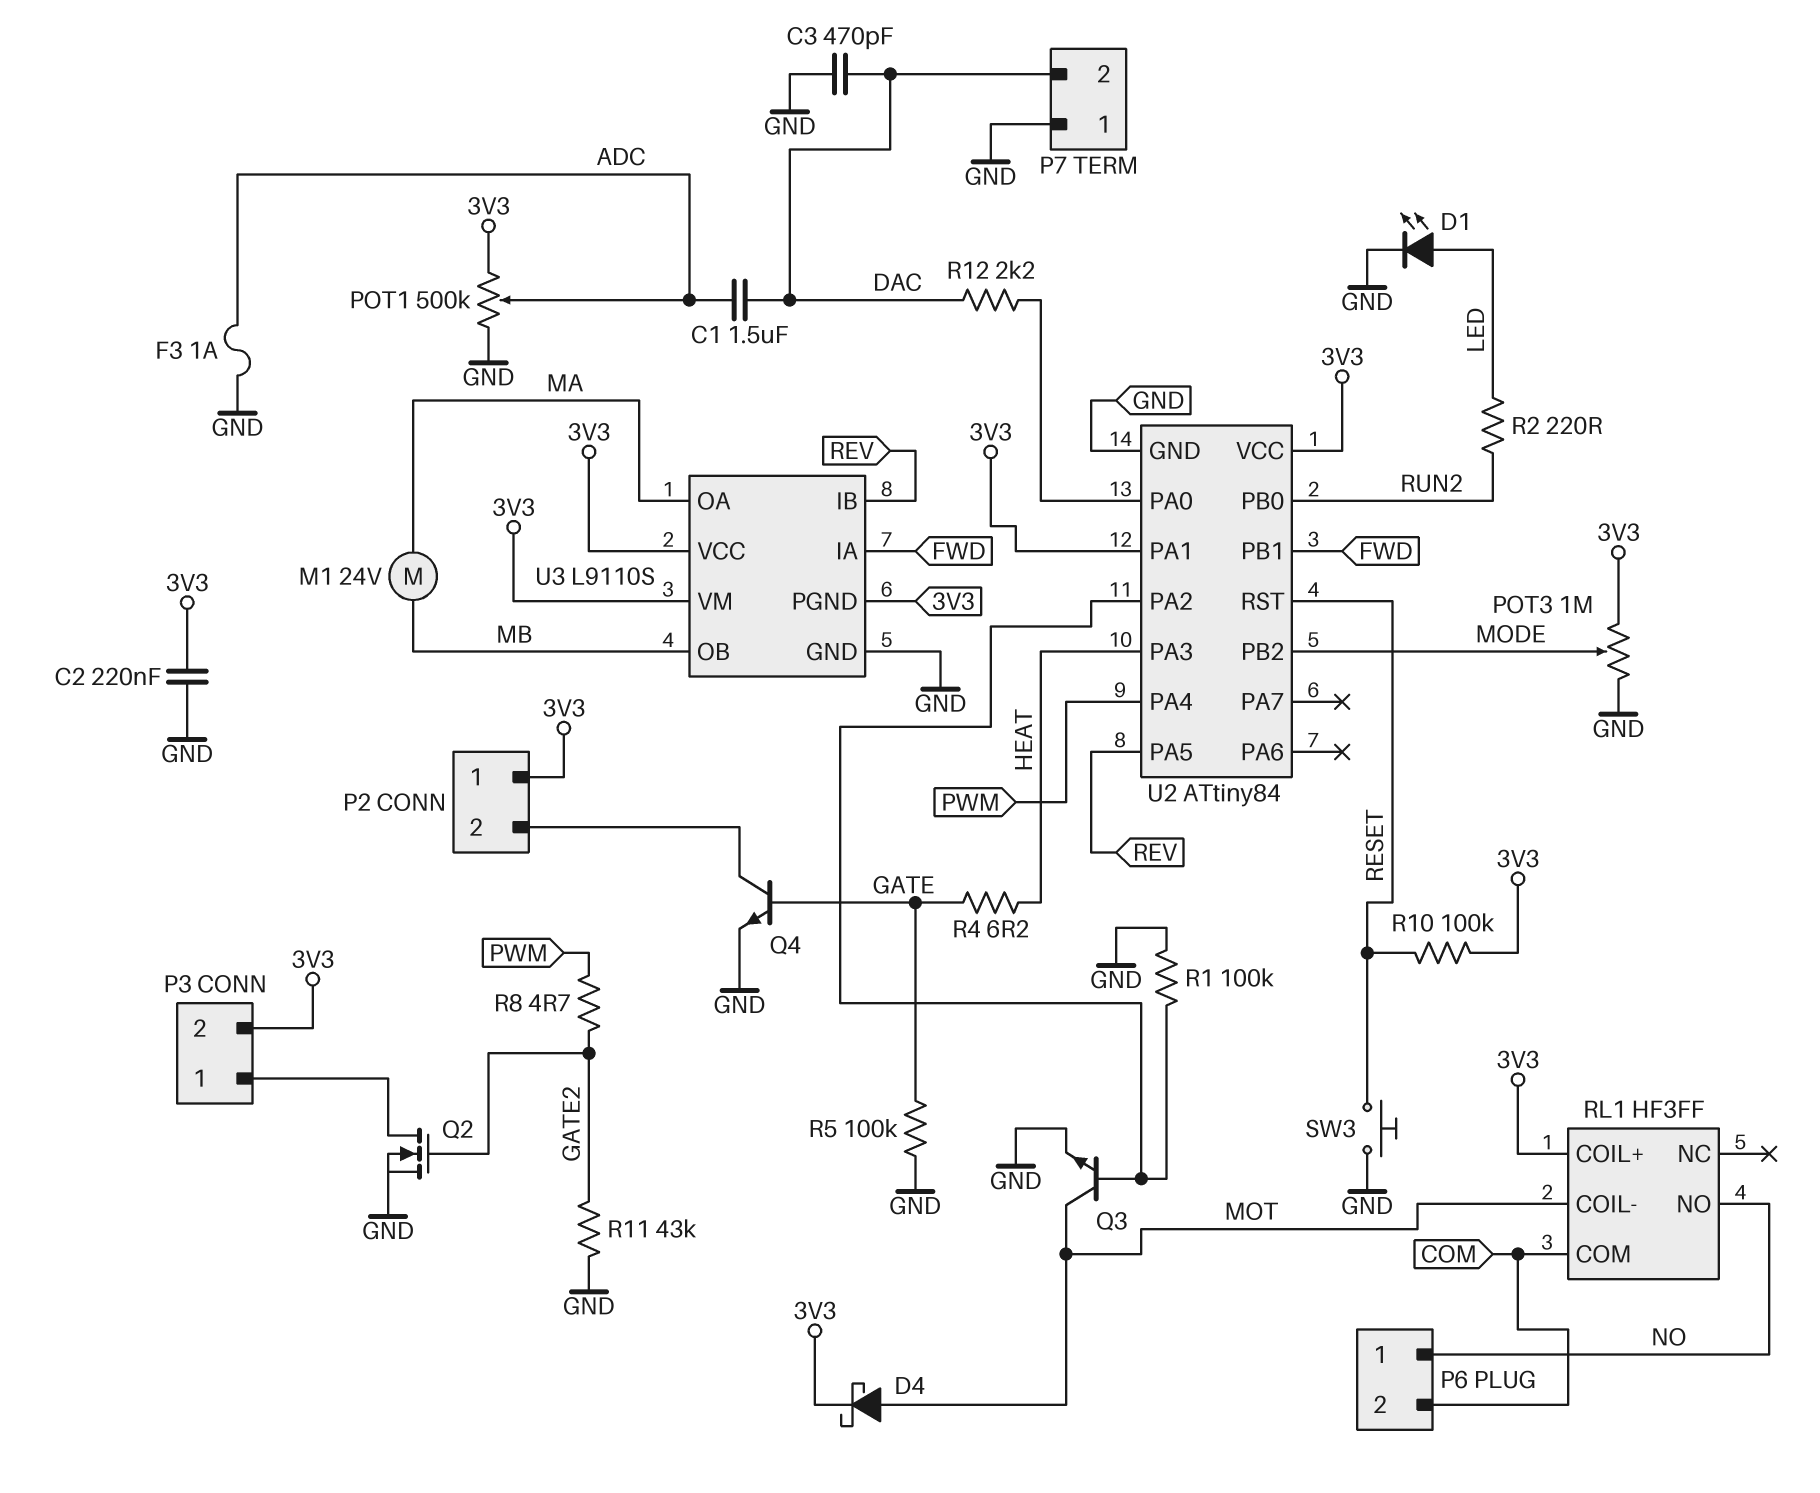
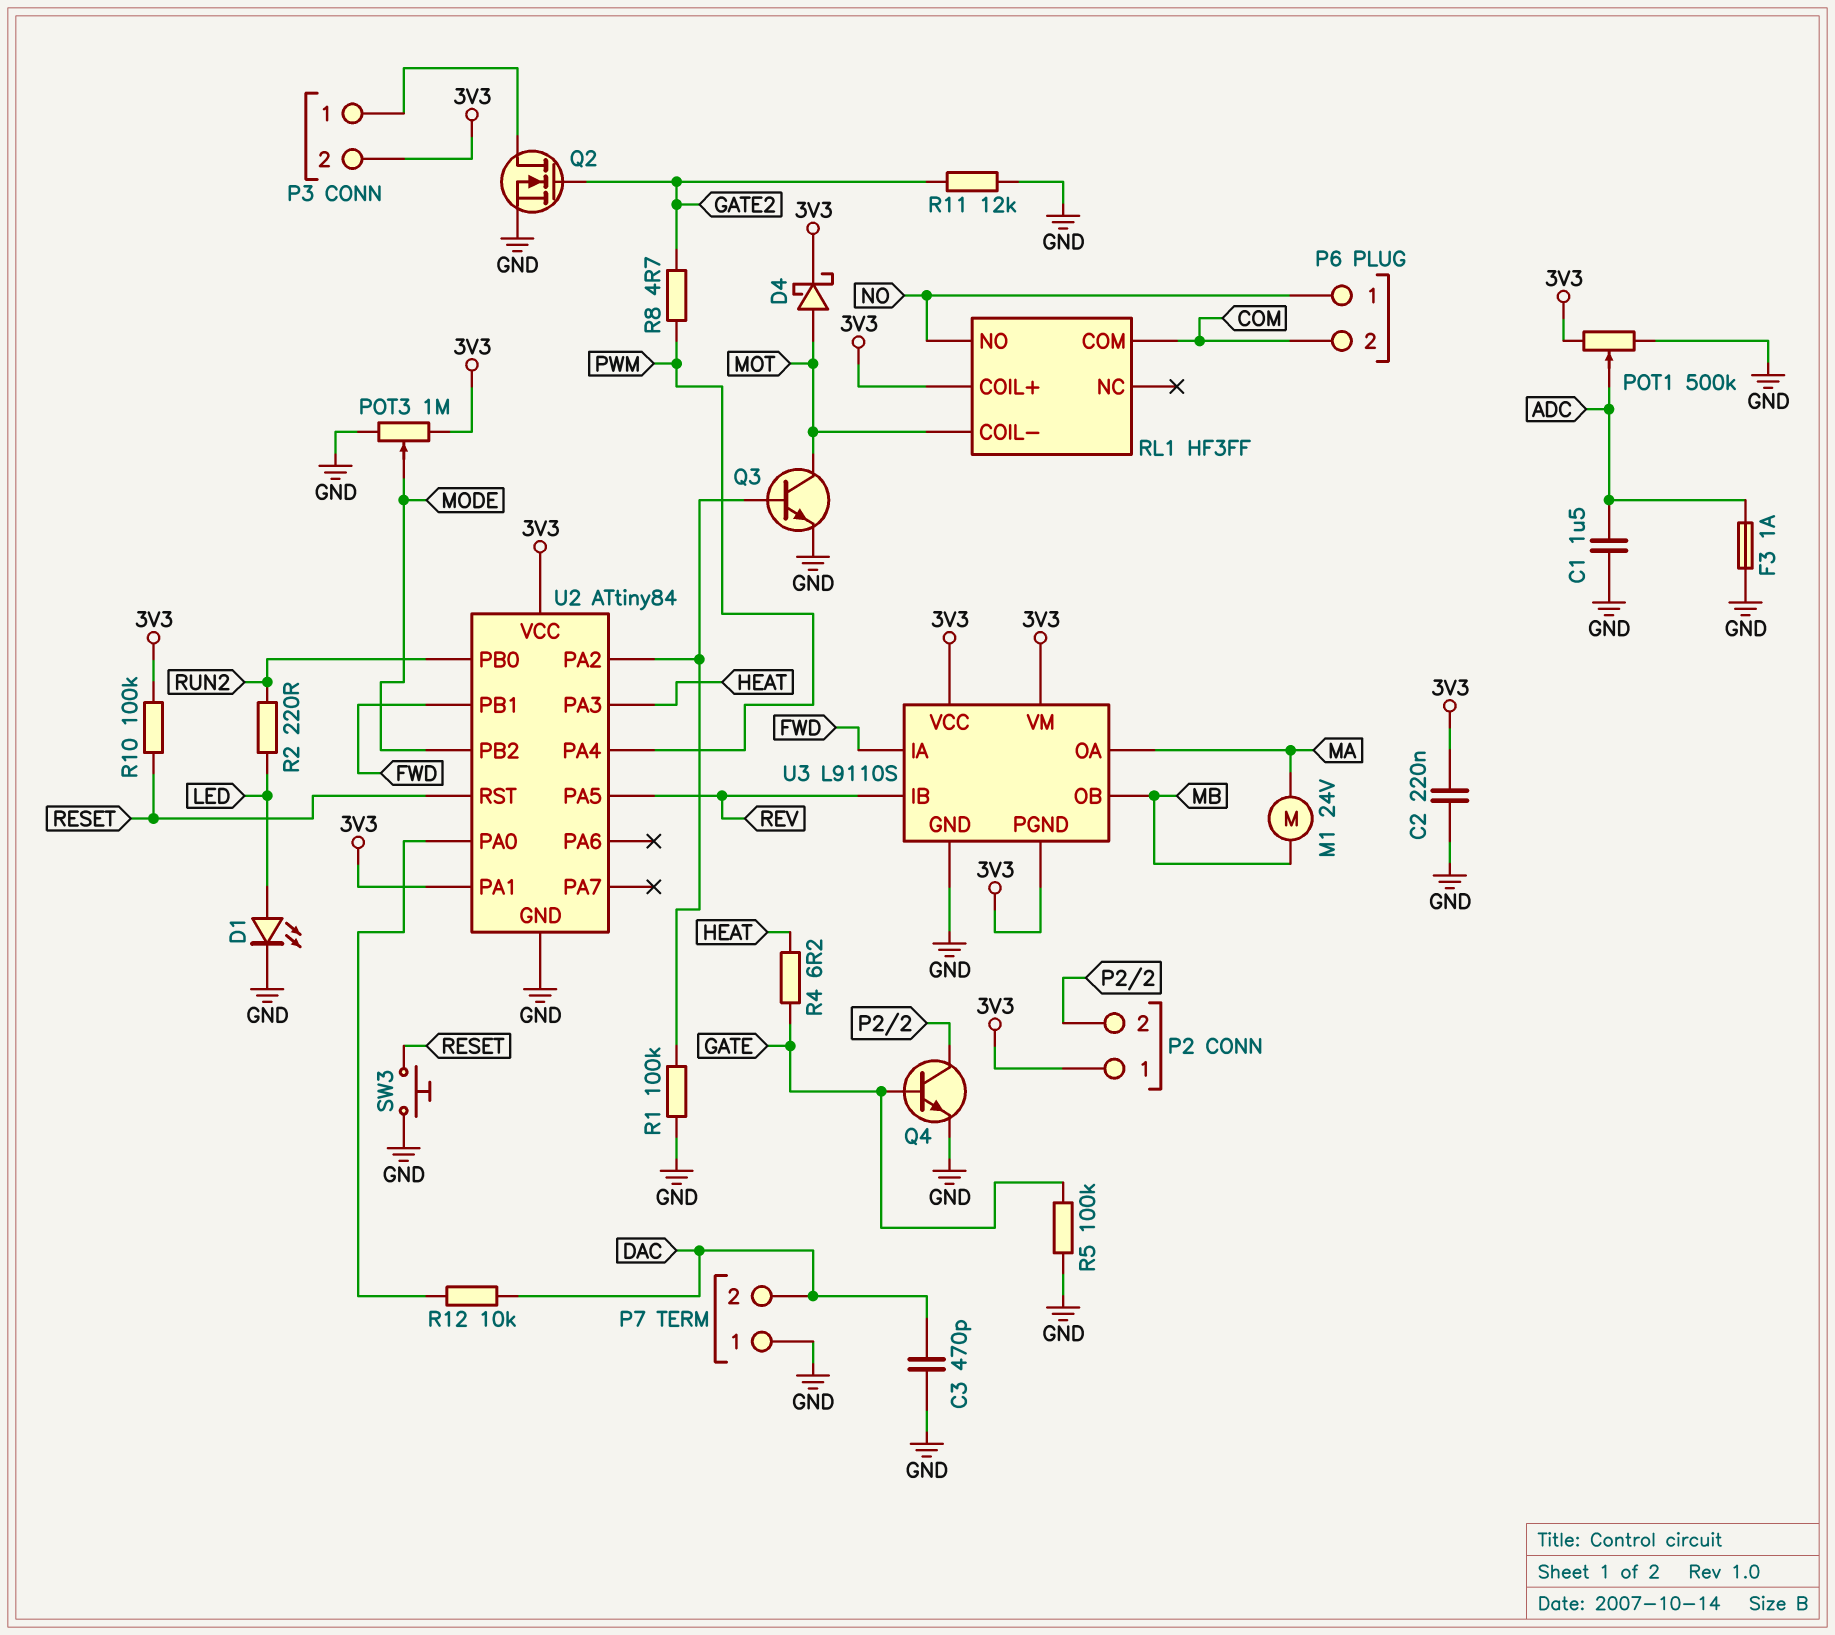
C1: 1.5uF (ADC, DAC) -> 1.5uF (ADC, GND)
R11: 43k (GATE2, GND) -> 12k (GATE2, GND)
R12: 2.2k (DAC, U2/PA0) -> 10k (DAC, U2/PA0)

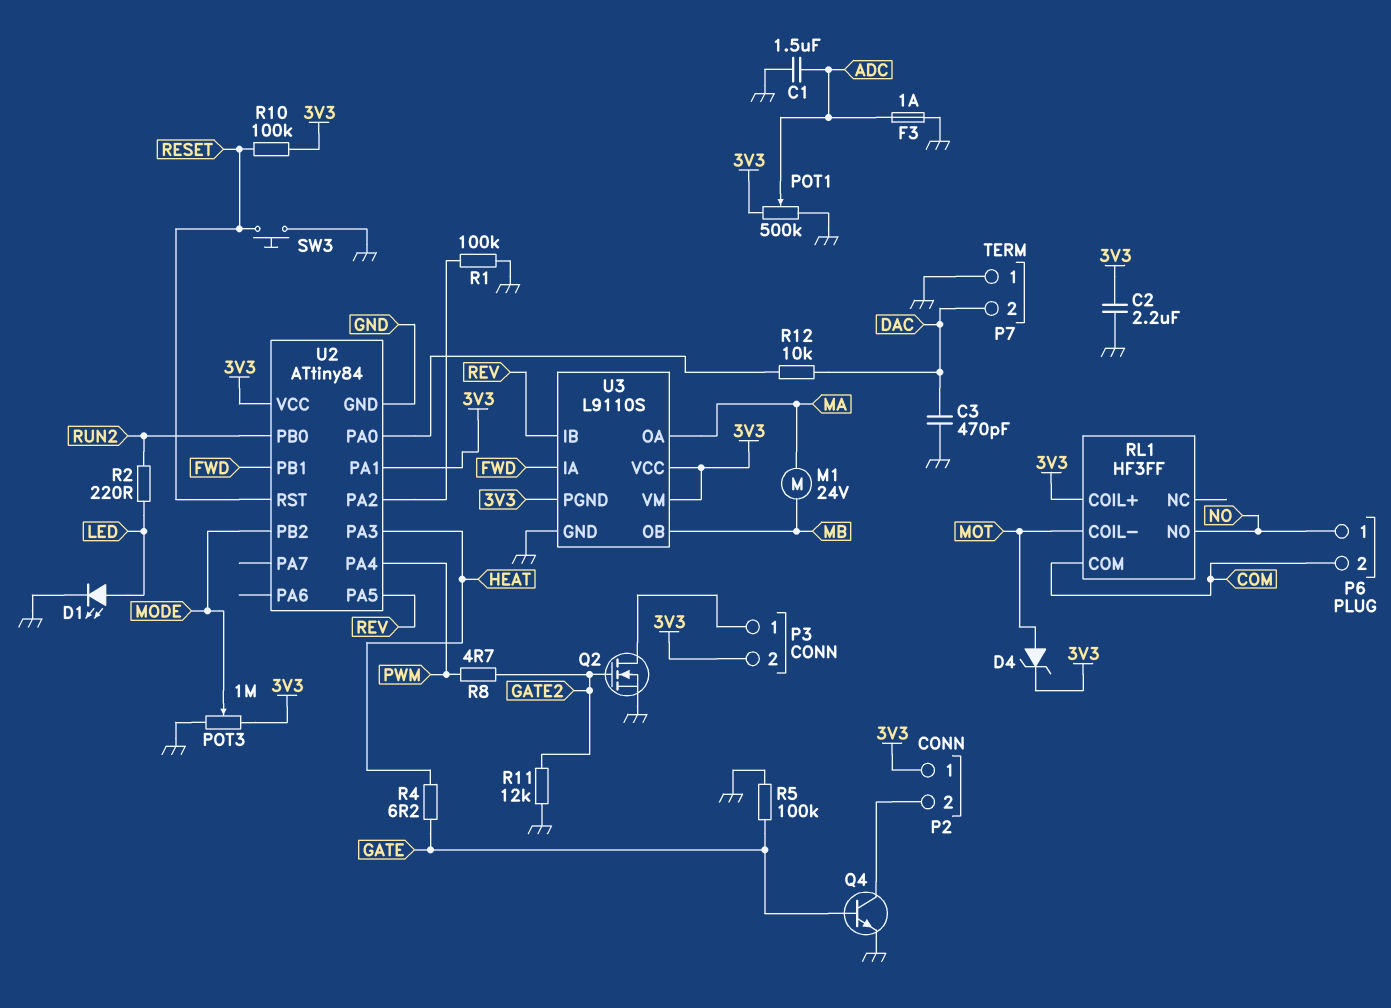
C2: 220nF (3V3, GND) -> 2.2uF (3V3, GND)
D4: schottky (A MOT, K 3V3) -> zener (A MOT, K 3V3)
Q3: NPN (B U2/PA2, C MOT, E GND) -> none

